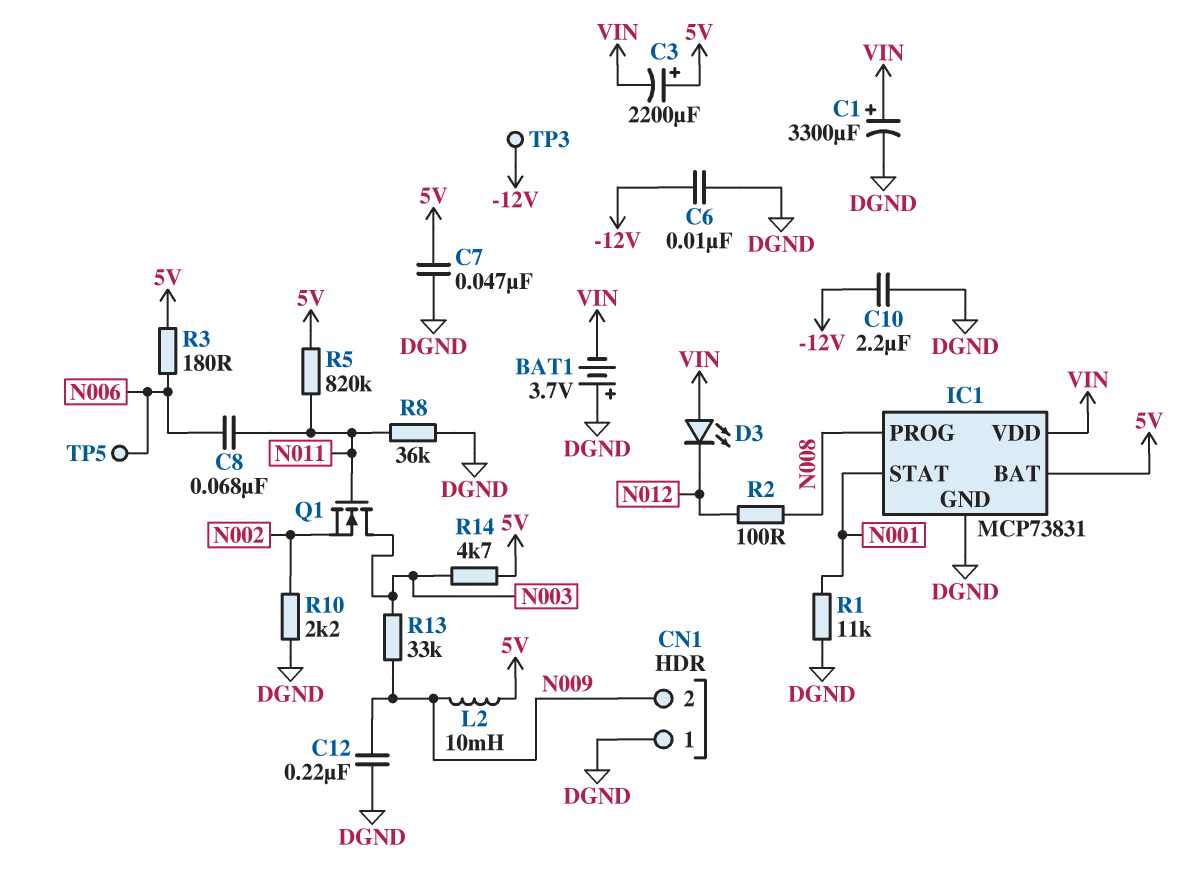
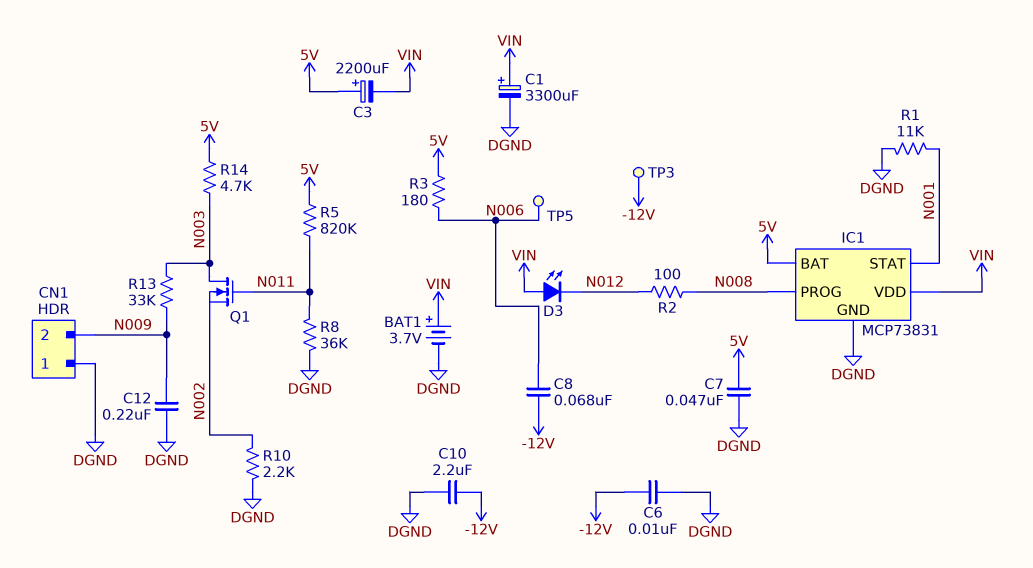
BAT1: 3.7V (plus DGND, minus VIN) -> 3.7V (plus VIN, minus DGND)
C8: 68nF (N006, N011) -> 68nF (-12V, N006)
L2: 10mH (5V, N009) -> none

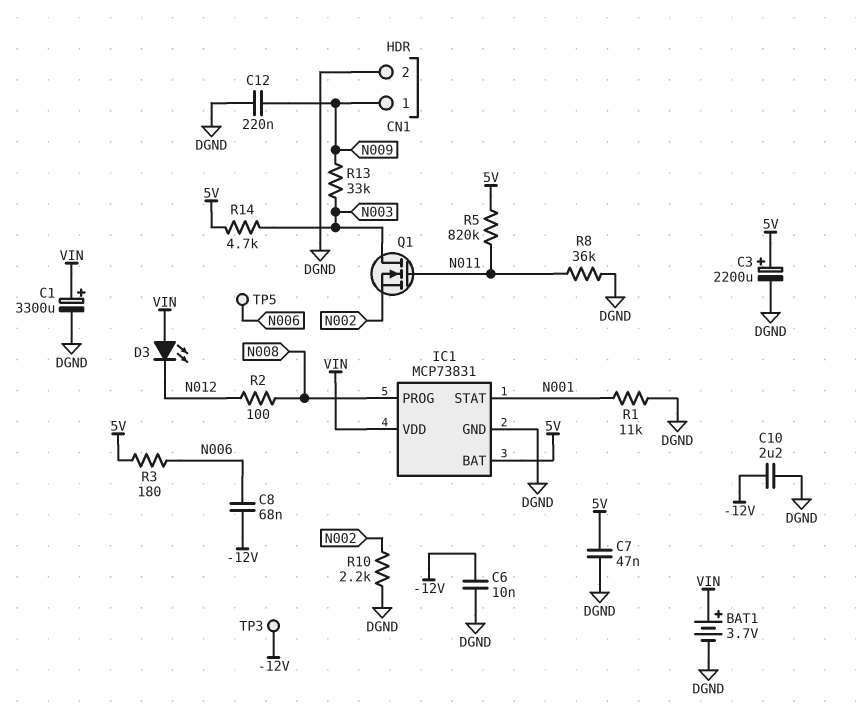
C3: 2200uF (plus 5V, minus VIN) -> 2200uF (plus 5V, minus DGND)
CN1 pin 1: DGND -> N009
CN1 pin 2: N009 -> DGND

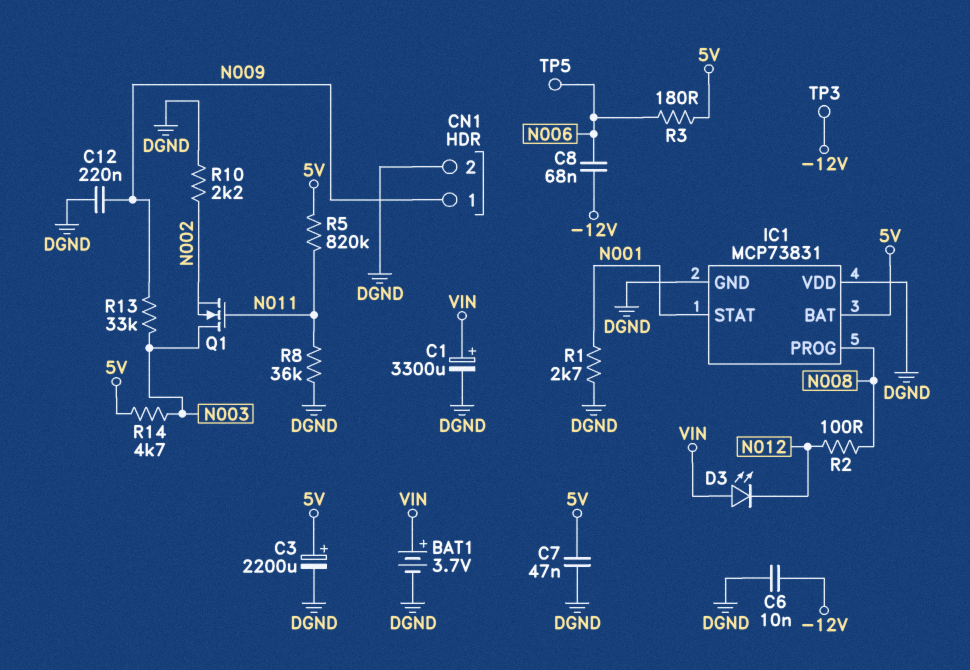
C10: 2.2uF (-12V, DGND) -> none
IC1 pin VDD: VIN -> DGND
R1: 11k (DGND, N001) -> 2.7k (DGND, N001)

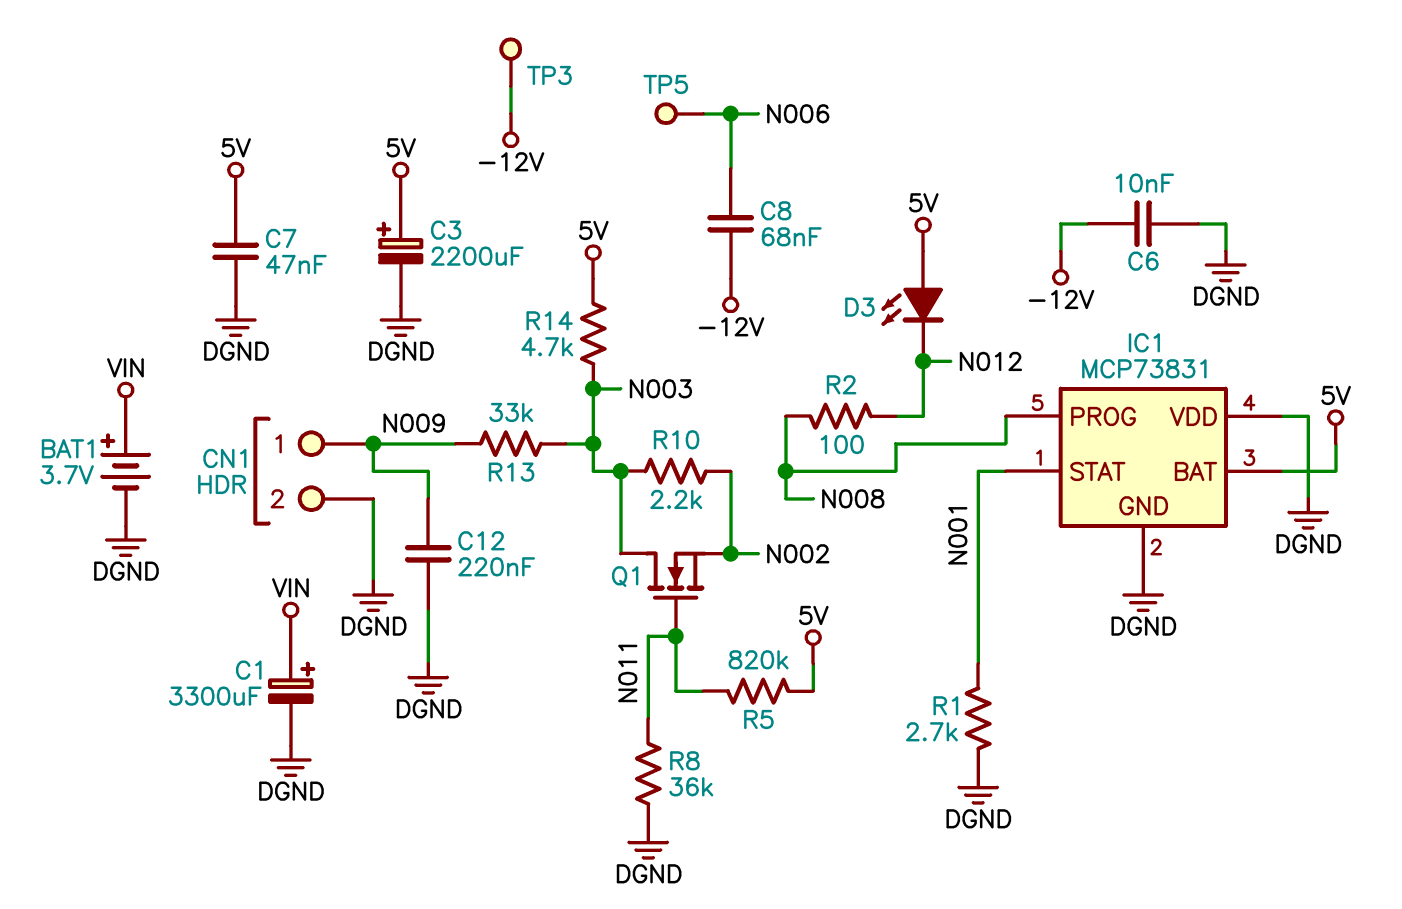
D3: LED (A VIN, K N012) -> LED (A 5V, K N012)
R3: 180 (5V, N006) -> none
R10: 2.2k (DGND, N002) -> 2.2k (N002, N003)

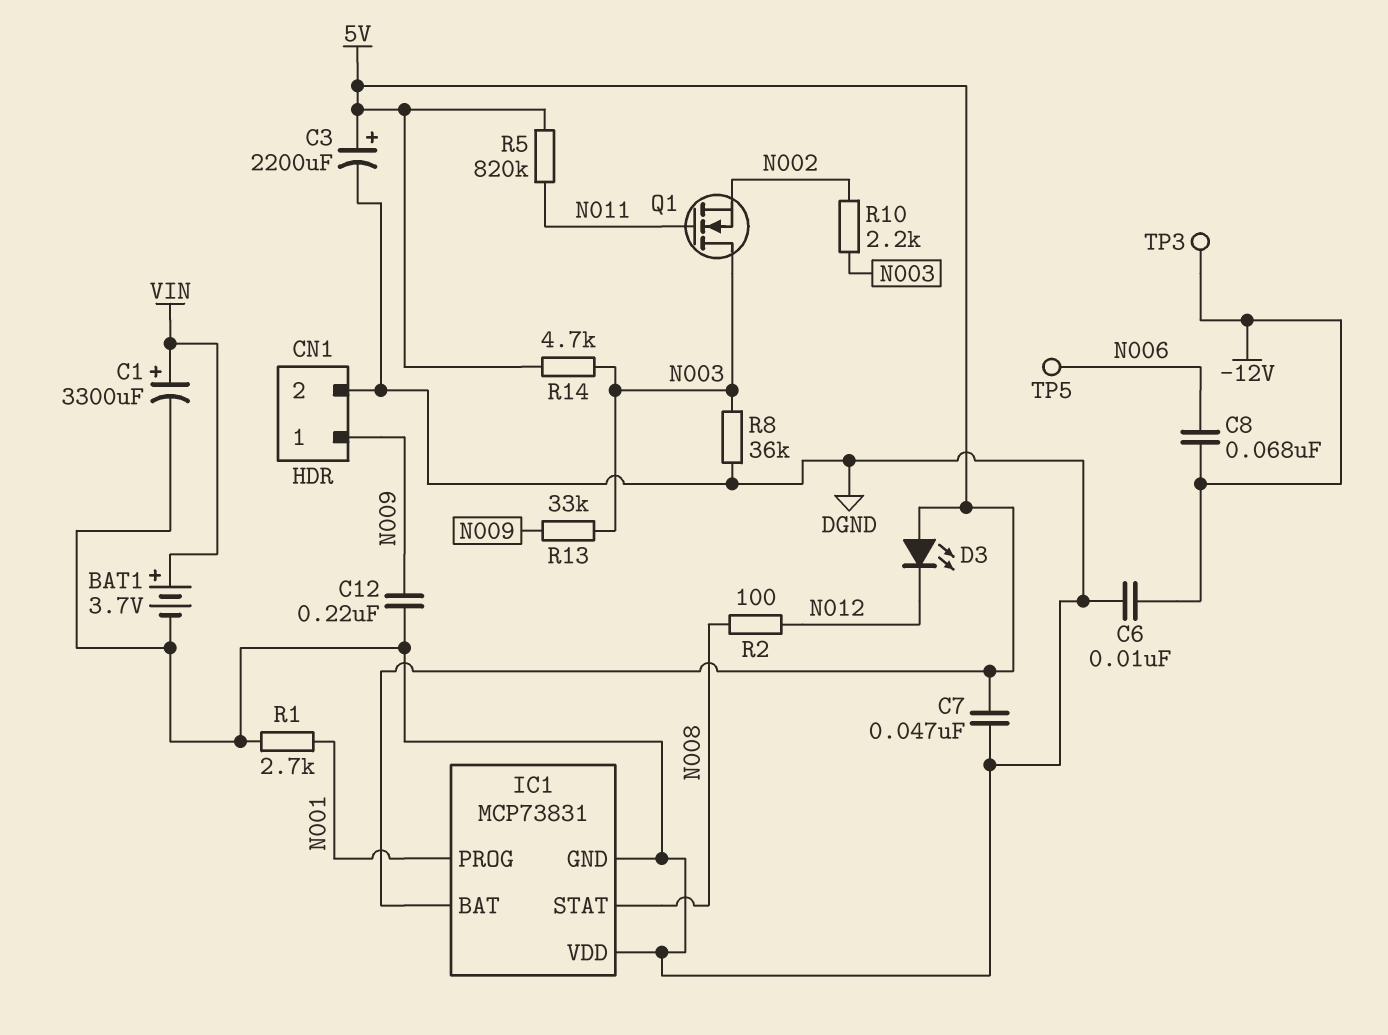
IC1 pin PROG: N008 -> N001
IC1 pin STAT: N001 -> N008
R8: 36k (DGND, N011) -> 36k (DGND, N003)

